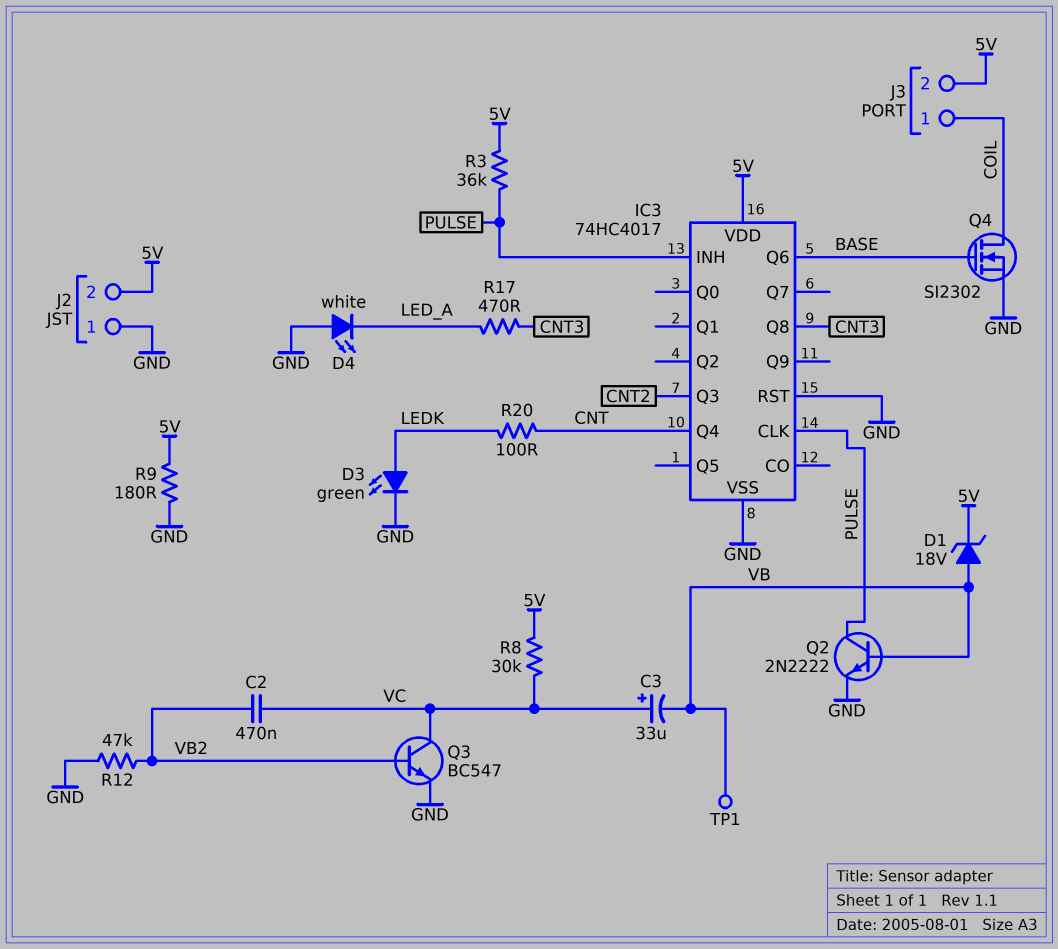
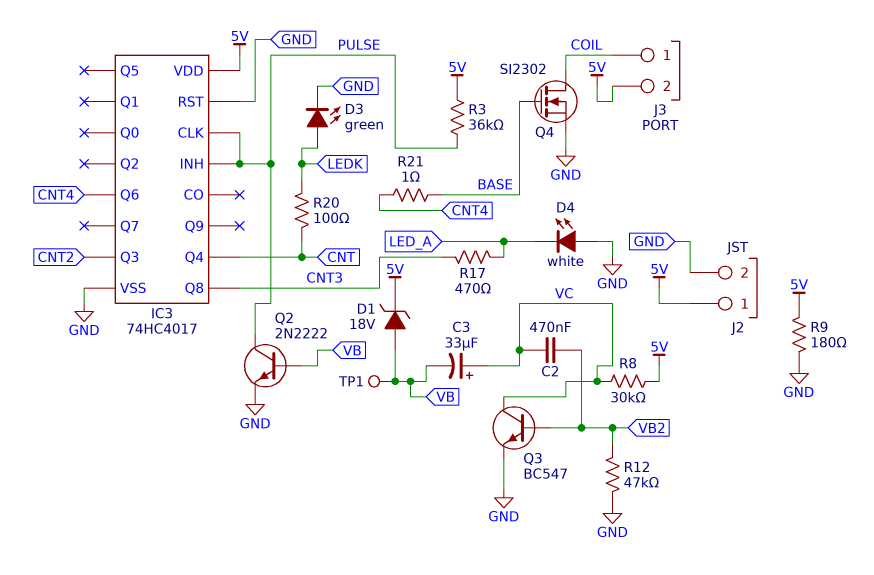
IC3 pin Q6: BASE -> CNT4
J2 pin 1: GND -> 5V
J2 pin 2: 5V -> GND
R21: none -> 1 (BASE, CNT4)

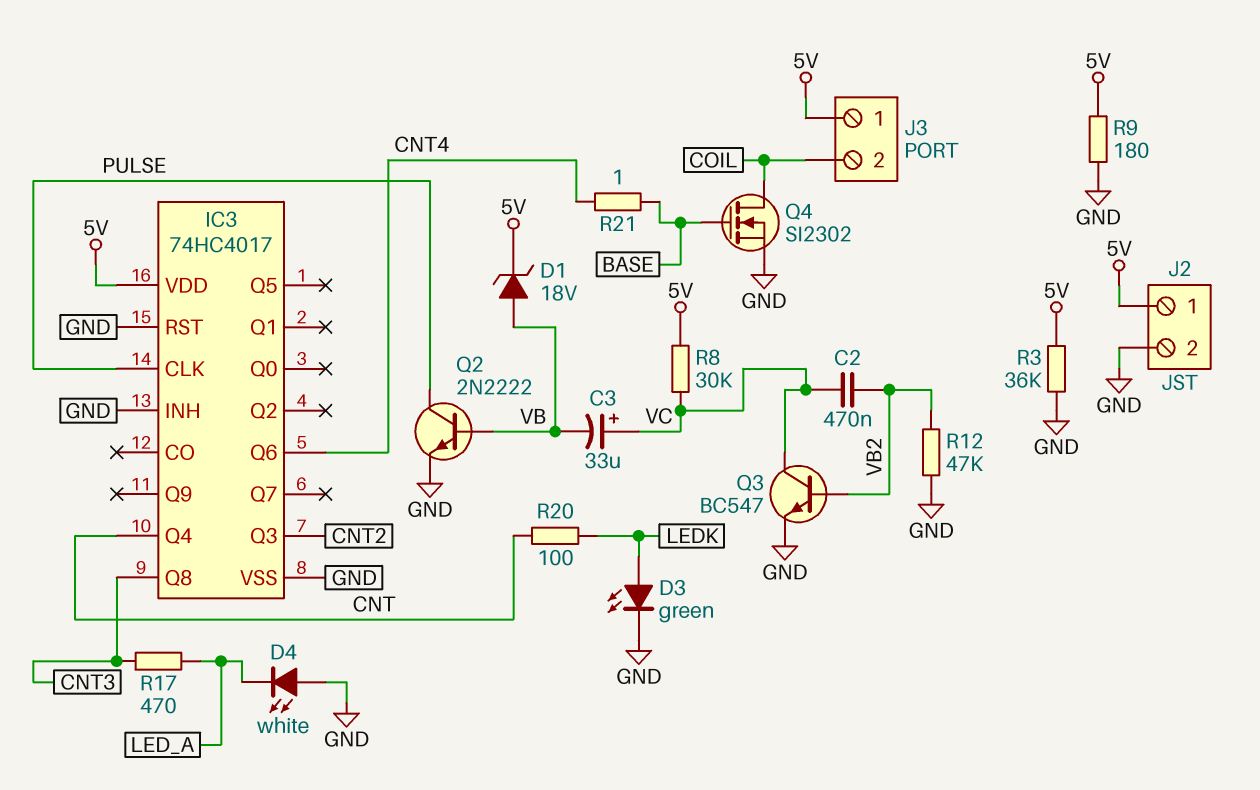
IC3 pin INH: PULSE -> GND
J3 pin 1: COIL -> 5V
J3 pin 2: 5V -> COIL
R3: 36k (5V, PULSE) -> 36k (5V, GND)
TP1: test point (VB) -> none

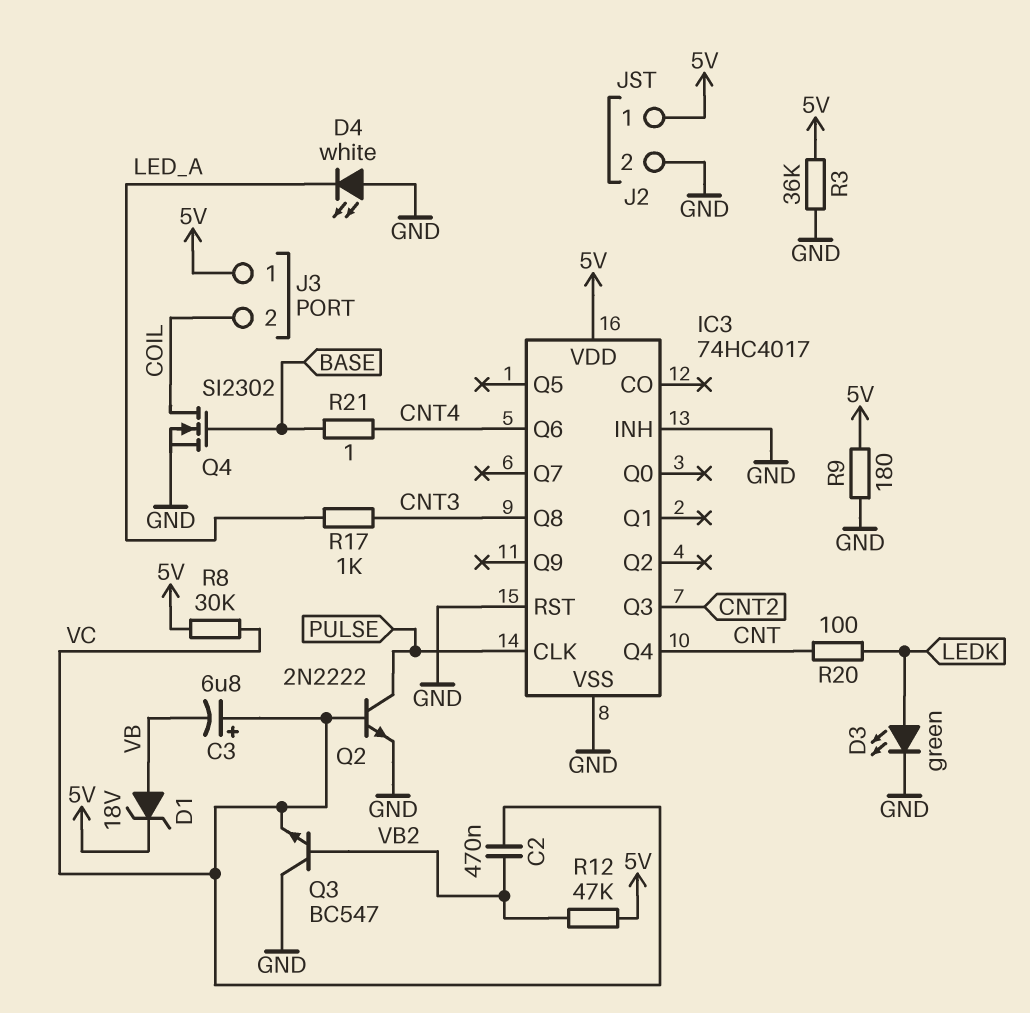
C3: 33uF (plus VC, minus VB) -> 6.8uF (plus VC, minus VB)
Q2: NPN 2N2222 (B VB, C PULSE, E GND) -> NPN 2N2222 (B VC, C PULSE, E GND)
Q3: NPN BC547 (B VB2, C VC, E GND) -> NPN BC547 (B VB2, C GND, E VC)
R12: 47k (GND, VB2) -> 47k (5V, VB2)
R17: 470 (CNT3, LED_A) -> 1k (CNT3, LED_A)

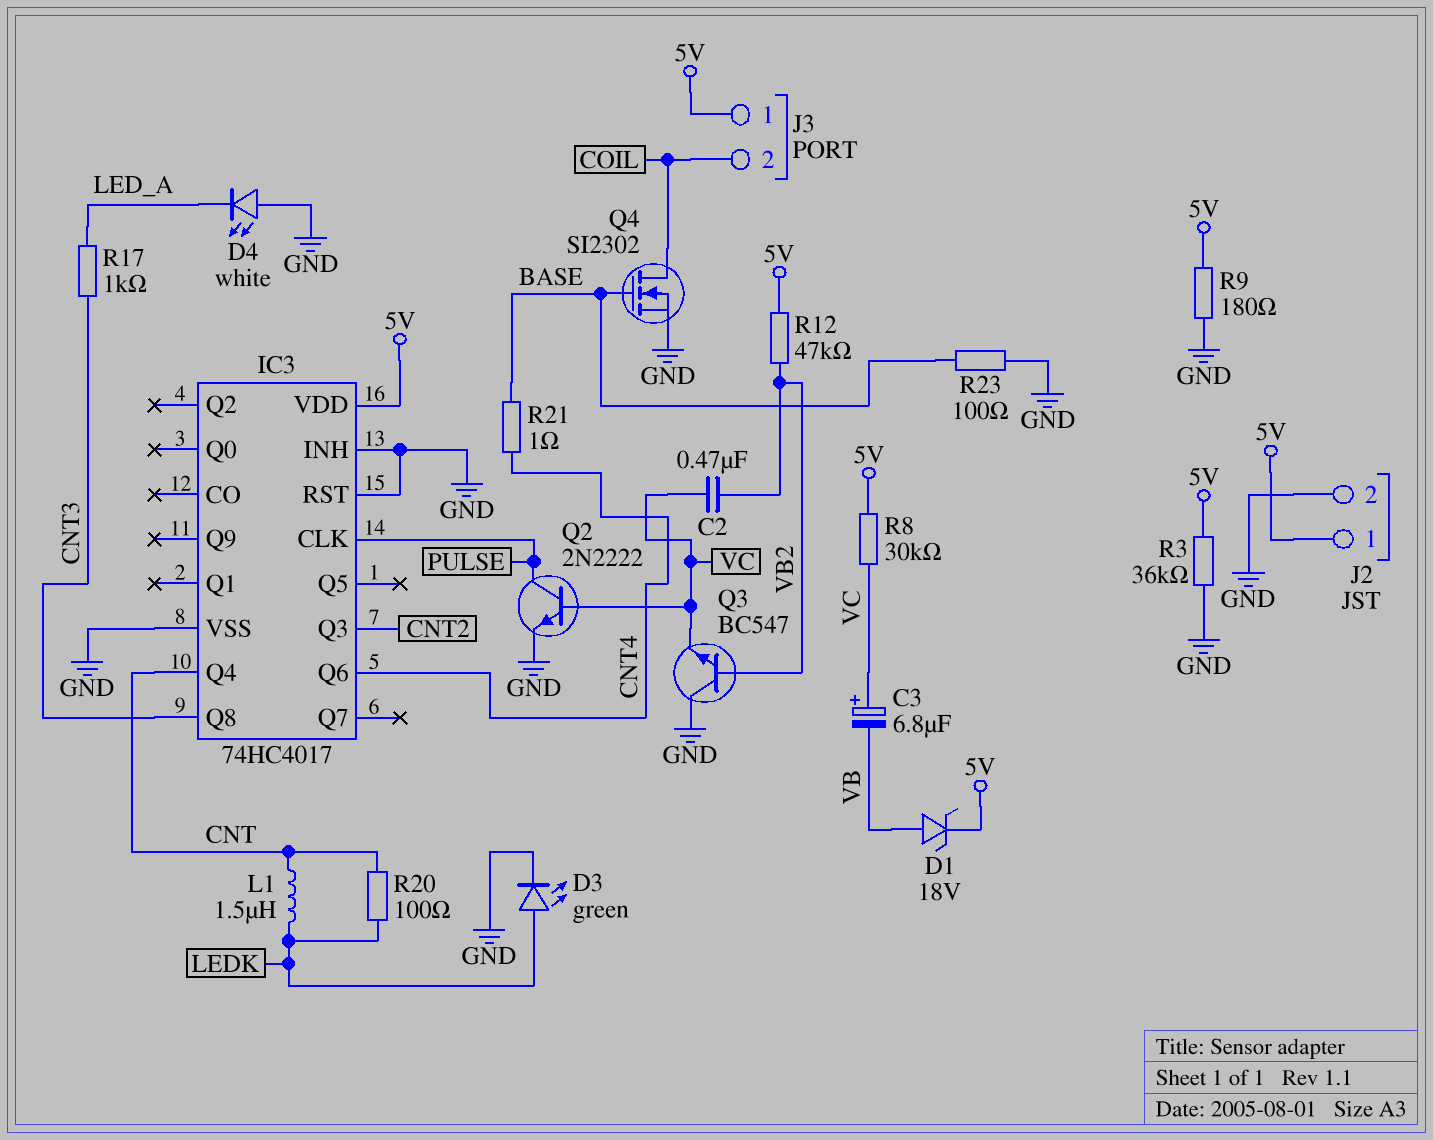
L1: none -> 1.5uH (CNT, LEDK)
R23: none -> 100 (BASE, GND)

